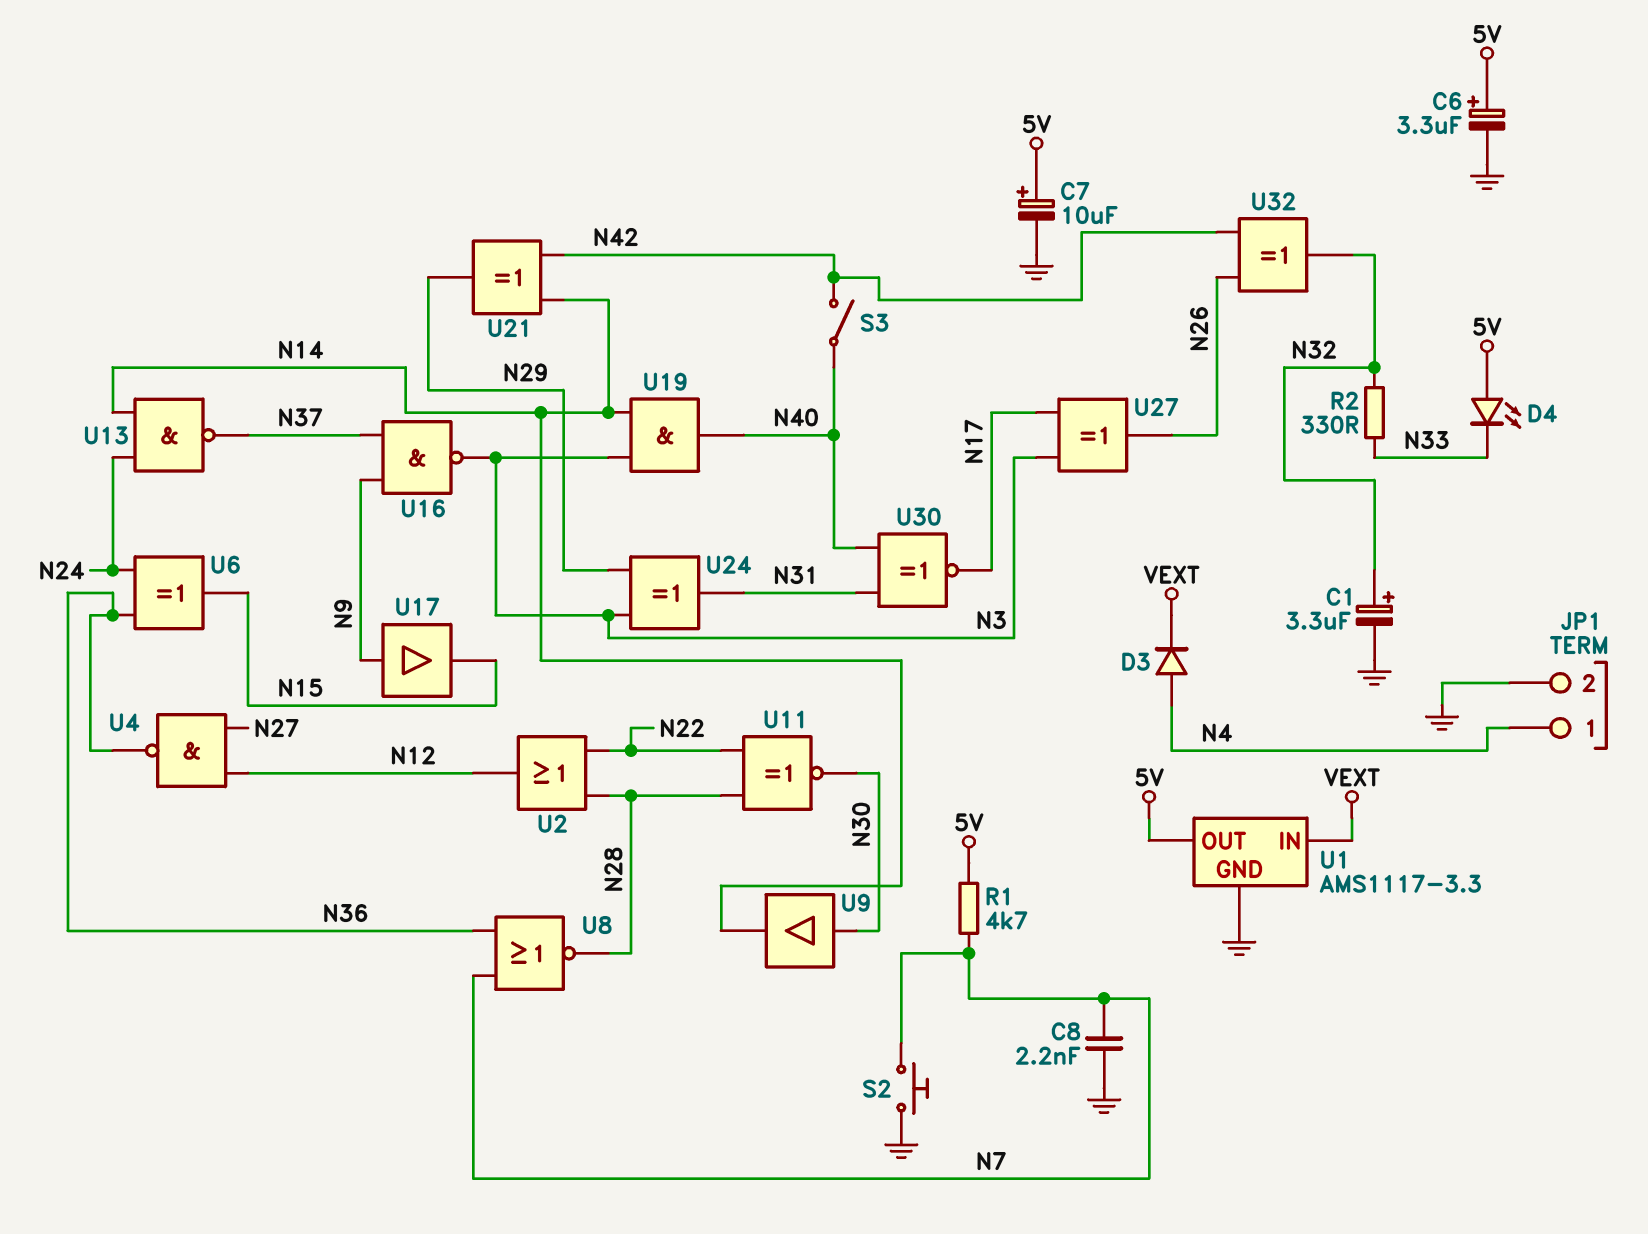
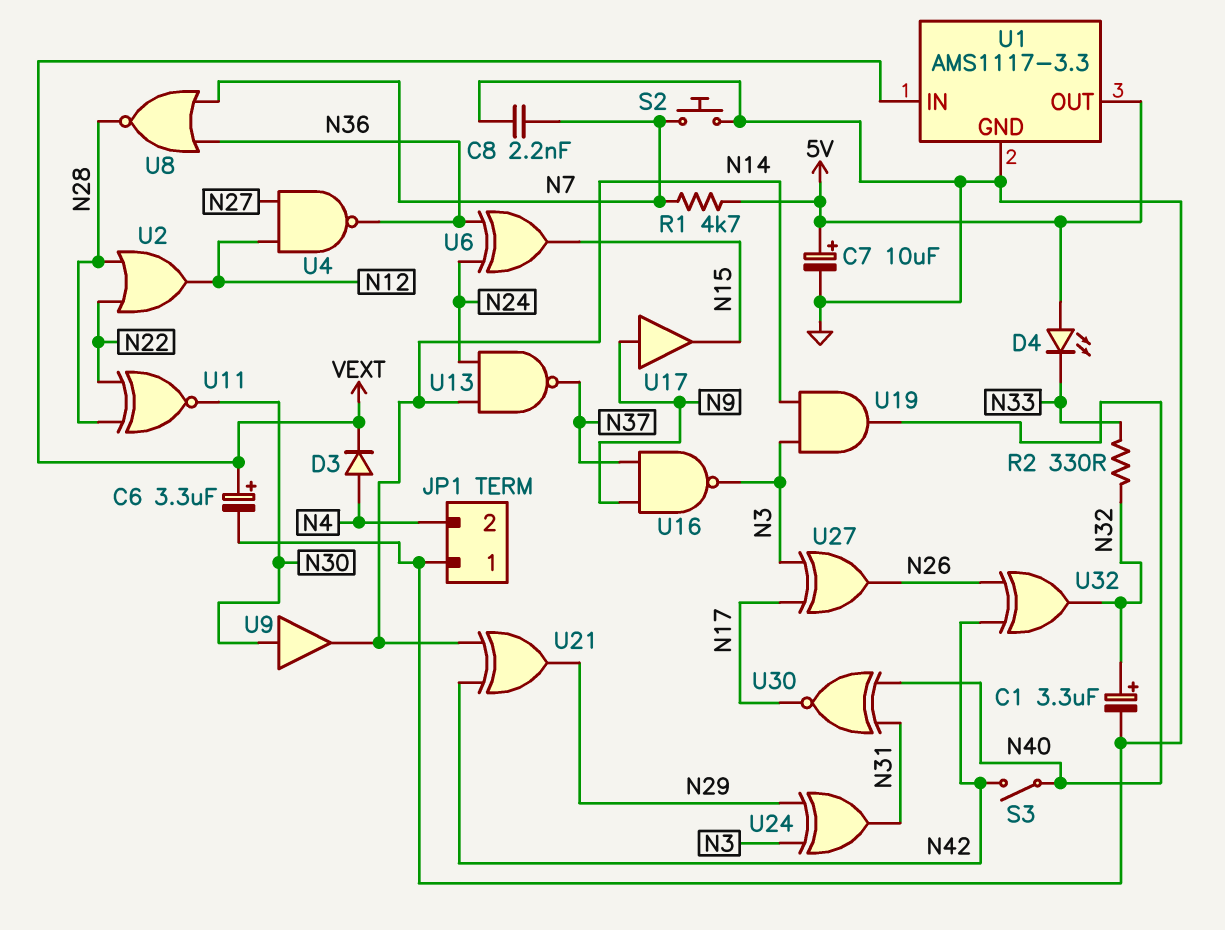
C6: 3.3uF (plus 5V, minus GND) -> 3.3uF (plus VEXT, minus GND)
JP1 pin 1: N4 -> GND
JP1 pin 2: GND -> N4

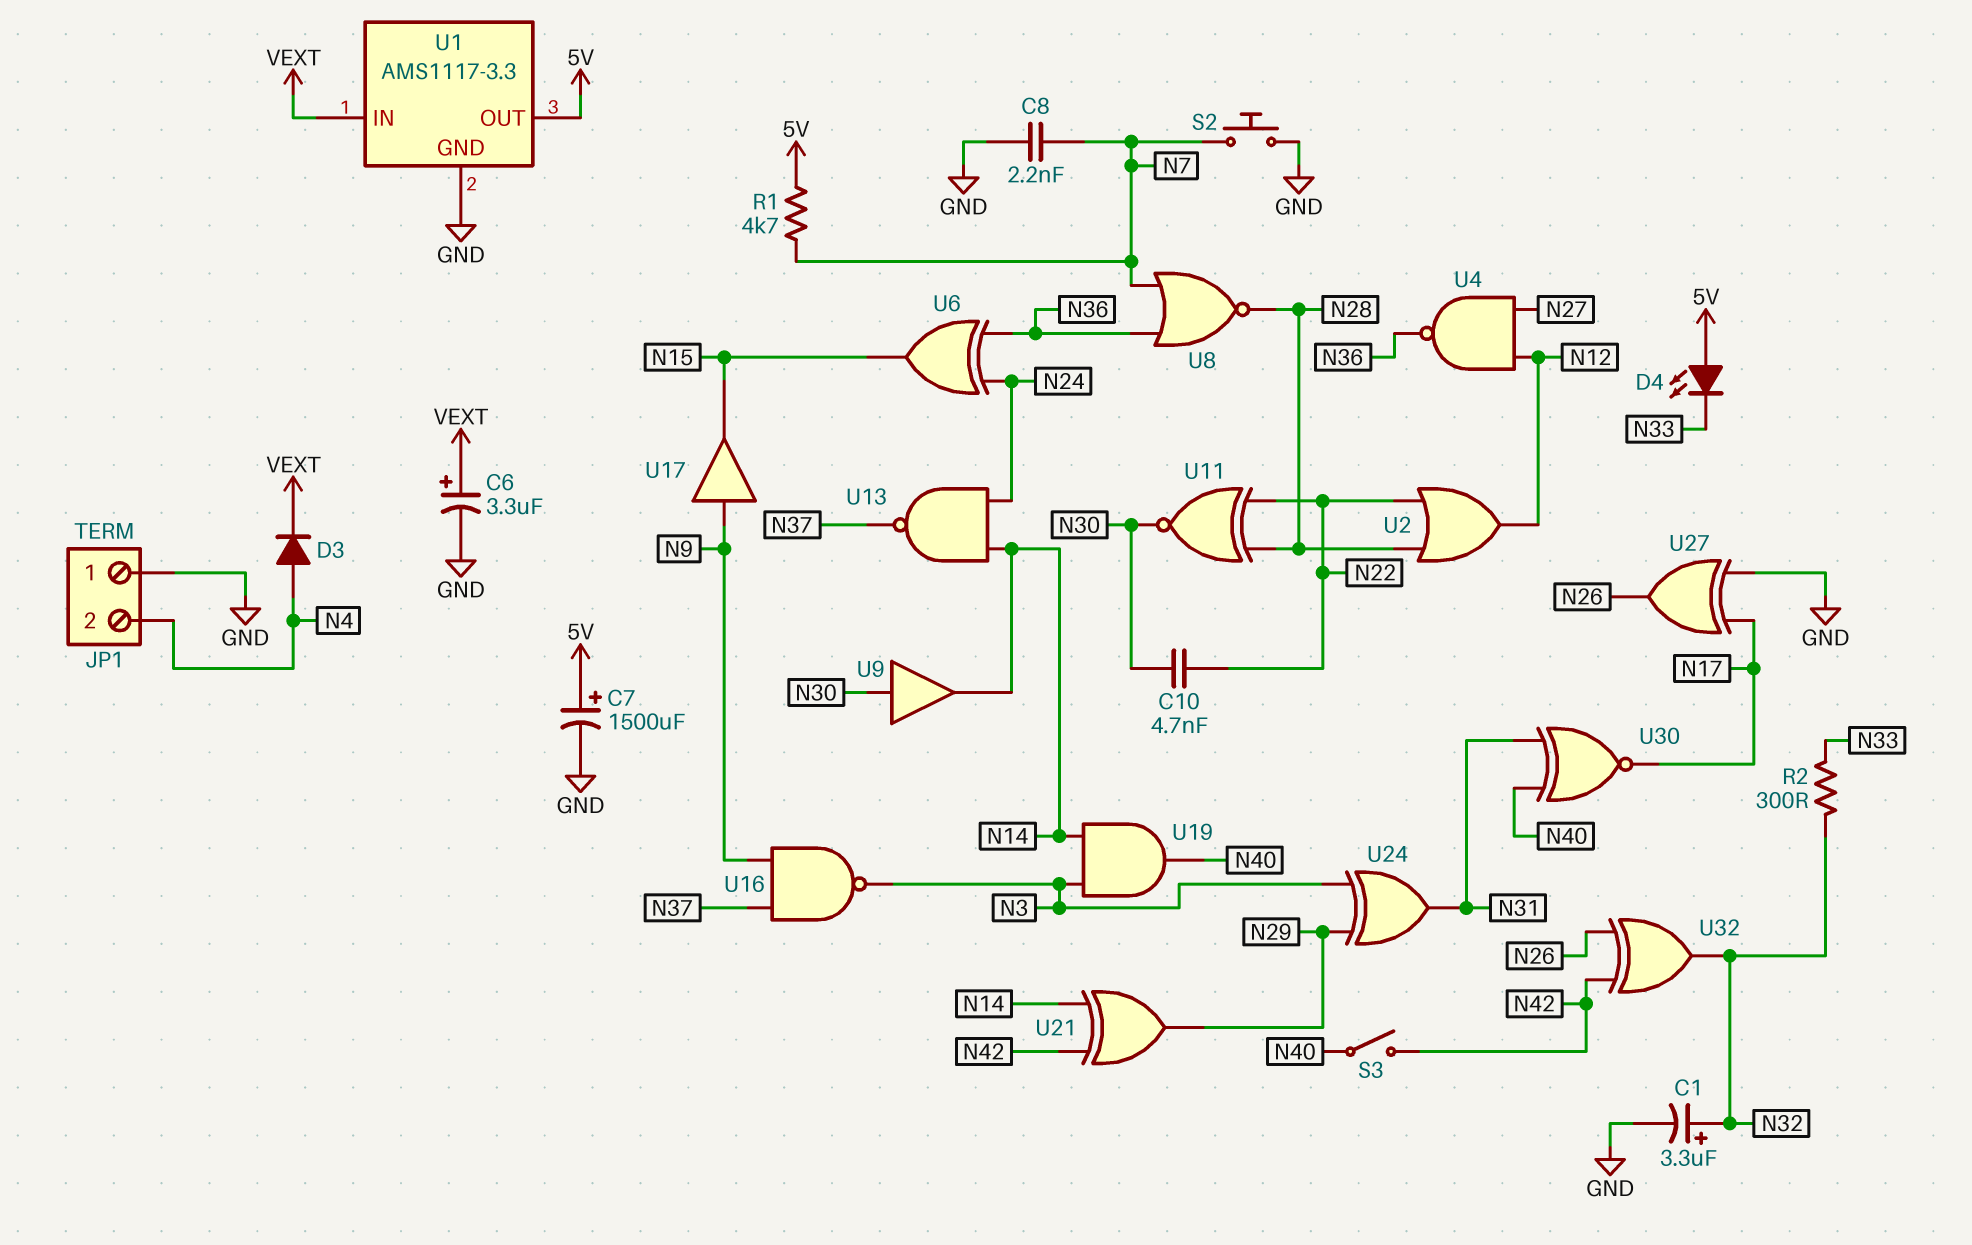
C7: 10uF (plus 5V, minus GND) -> 1500uF (plus 5V, minus GND)
C10: none -> 4.7nF (N22, N30)
R2: 330 (N32, N33) -> 300 (N32, N33)
U27: XOR (in N3, in N17, out N26) -> XOR (in GND, in N17, out N26)

